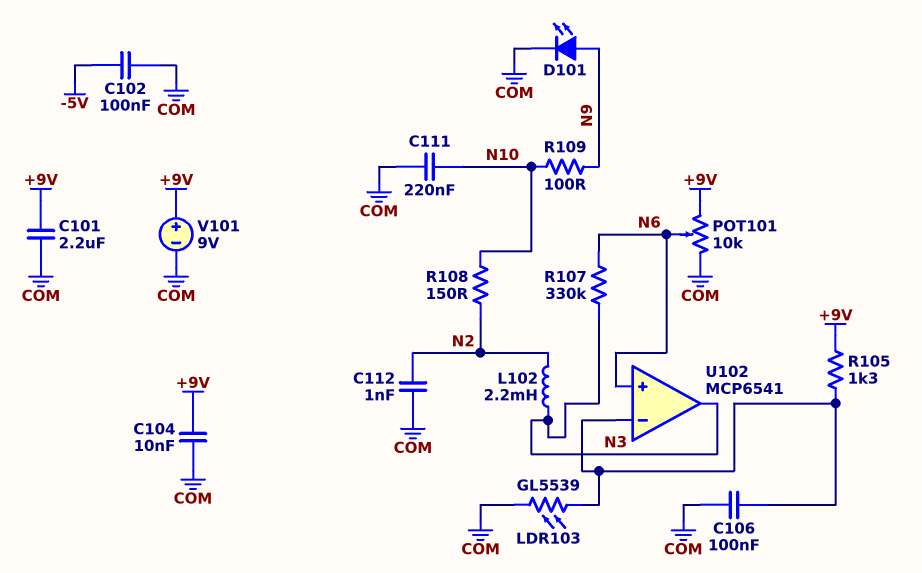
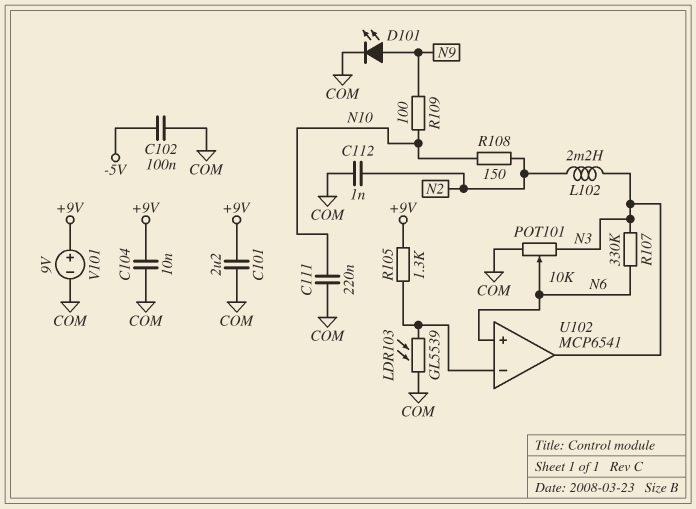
C106: 100nF (COM, U102/in-) -> none
POT101: 10k (+9V, COM, wiper N6) -> 10k (COM, N3, wiper N6)

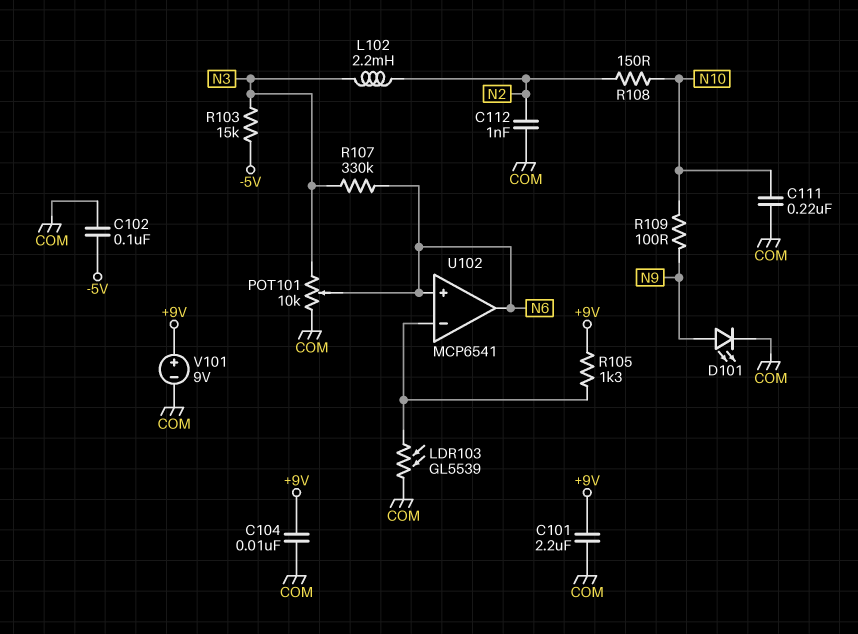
R103: none -> 15k (-5V, N3)
U102 pin out: N3 -> N6

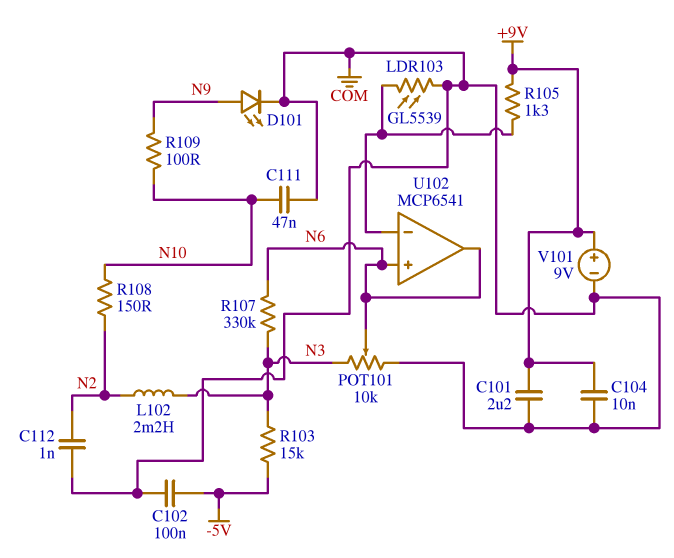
C111: 220nF (COM, N10) -> 47nF (COM, N10)

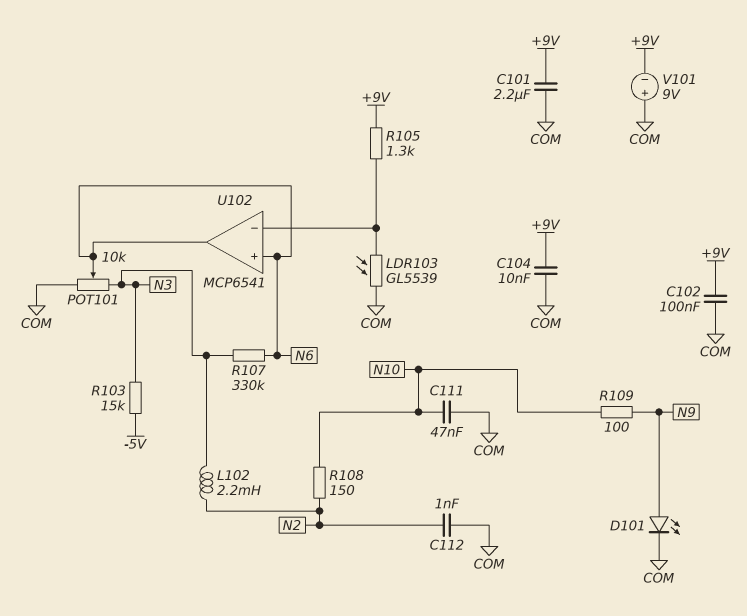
C102: 100nF (-5V, COM) -> 100nF (+9V, COM)
V101: 9V (plus +9V, minus COM) -> 9V (plus COM, minus +9V)

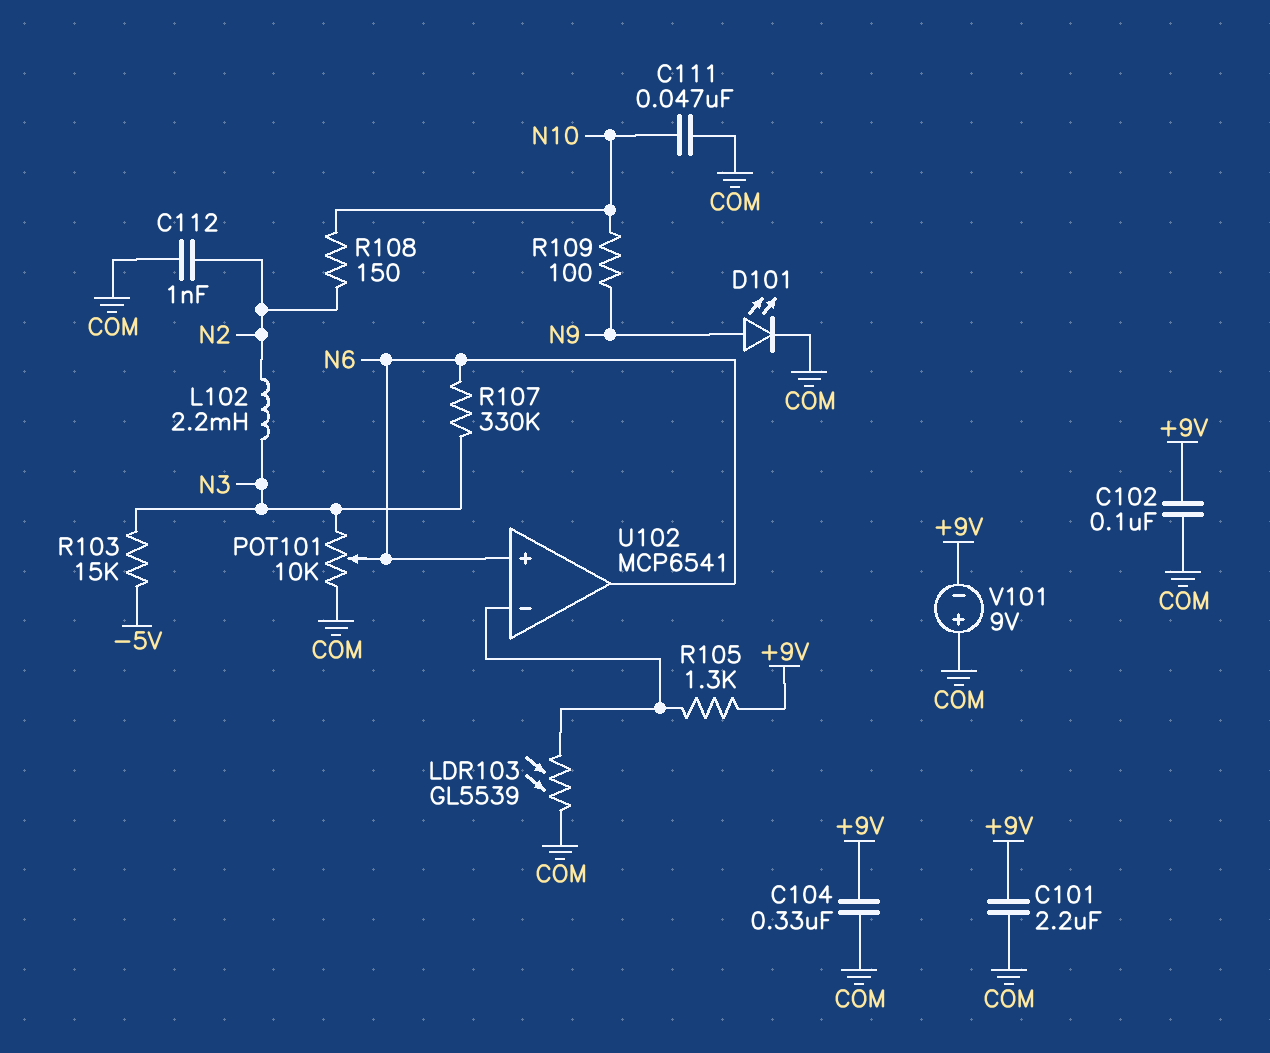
C104: 10nF (+9V, COM) -> 330nF (+9V, COM)

